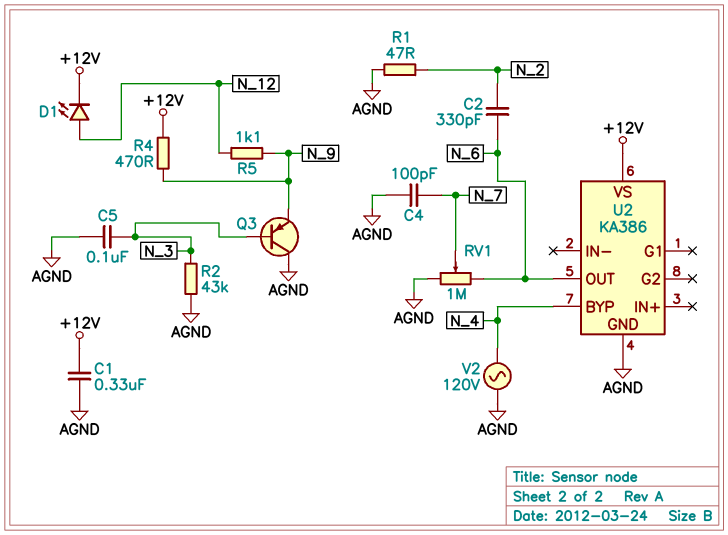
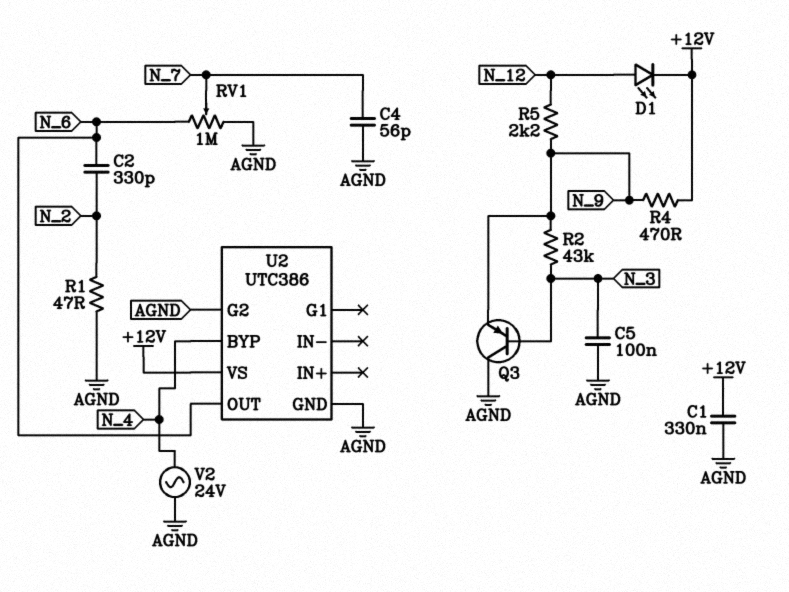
C4: 100pF (AGND, N_7) -> 56pF (AGND, N_7)
R2: 43k (AGND, N_3) -> 43k (N_3, N_9)
R5: 1.1k (N_9, N_12) -> 2.2k (N_9, N_12)
U2: KA386 -> UTC386
U2 pin G2: none -> AGND
V2: AC 120V (AGND, N_4) -> AC 24V (AGND, N_4)

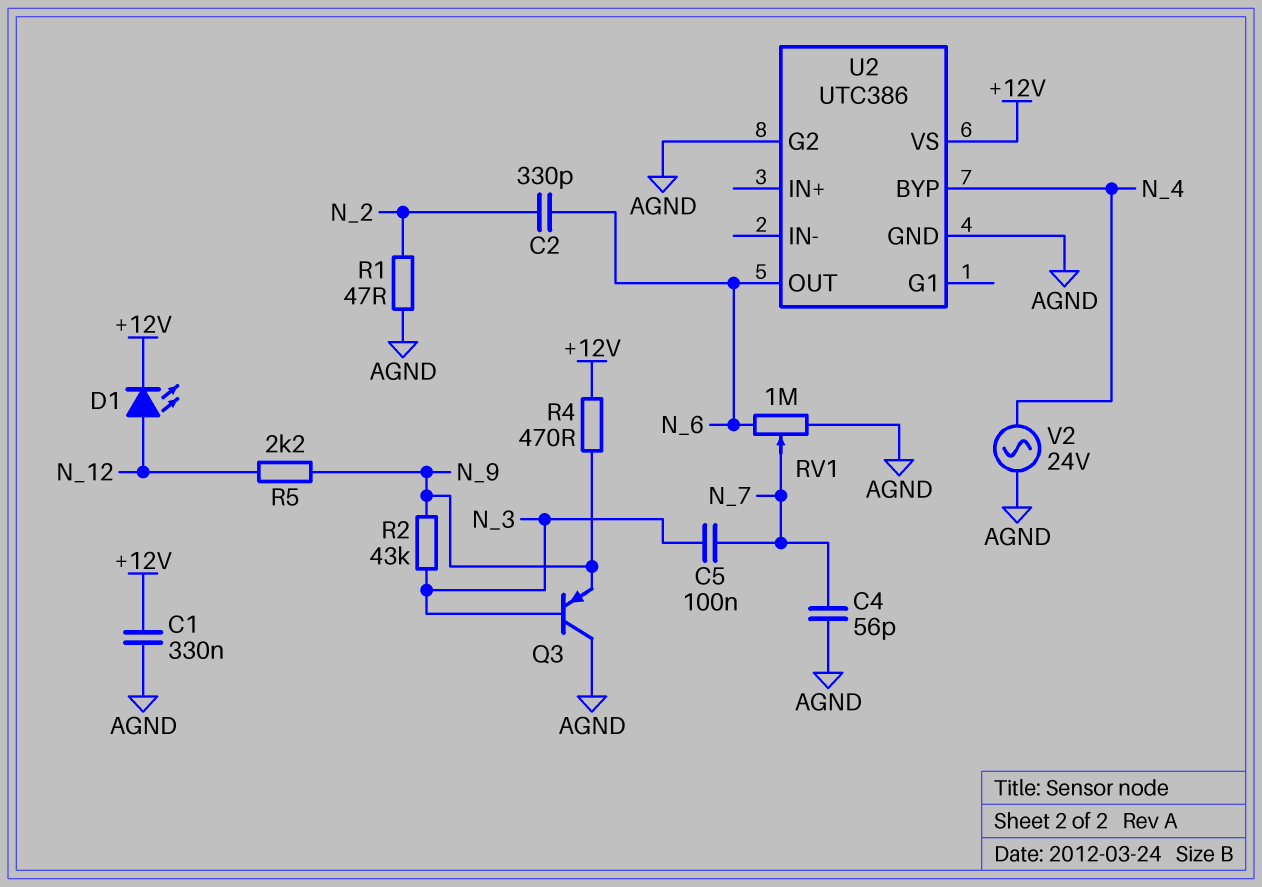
C5: 100nF (AGND, N_3) -> 100nF (N_3, N_7)

